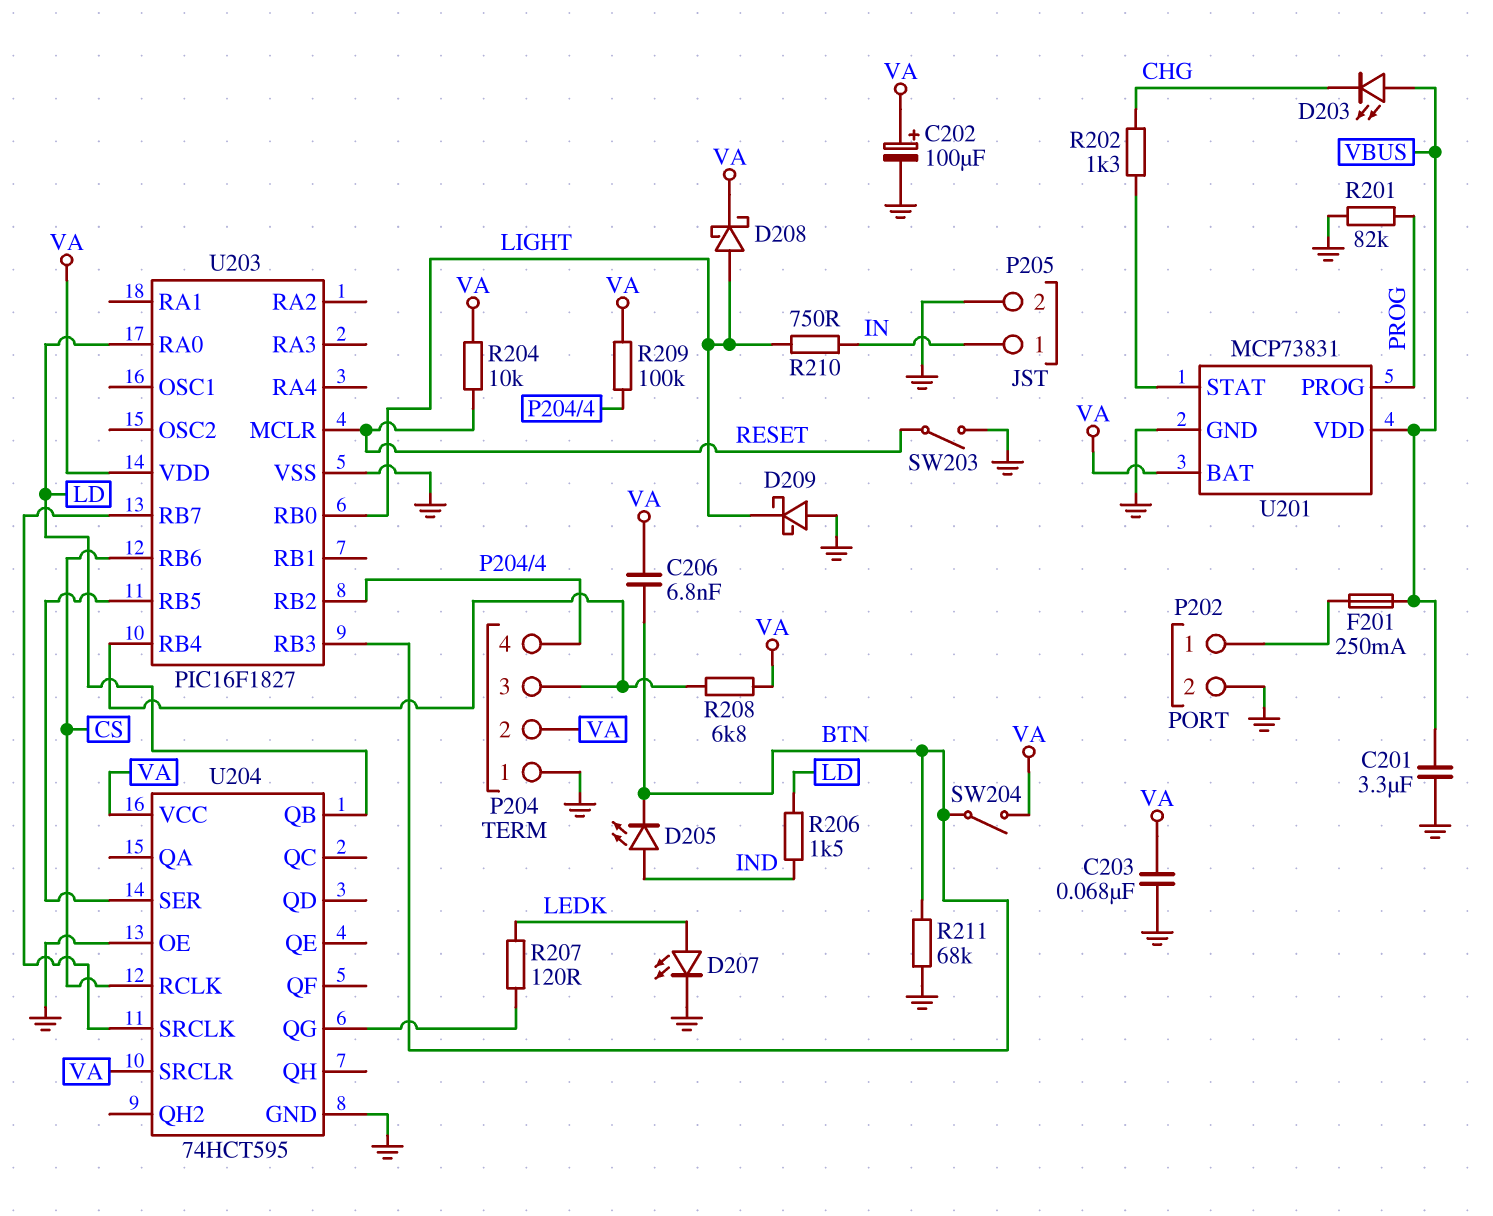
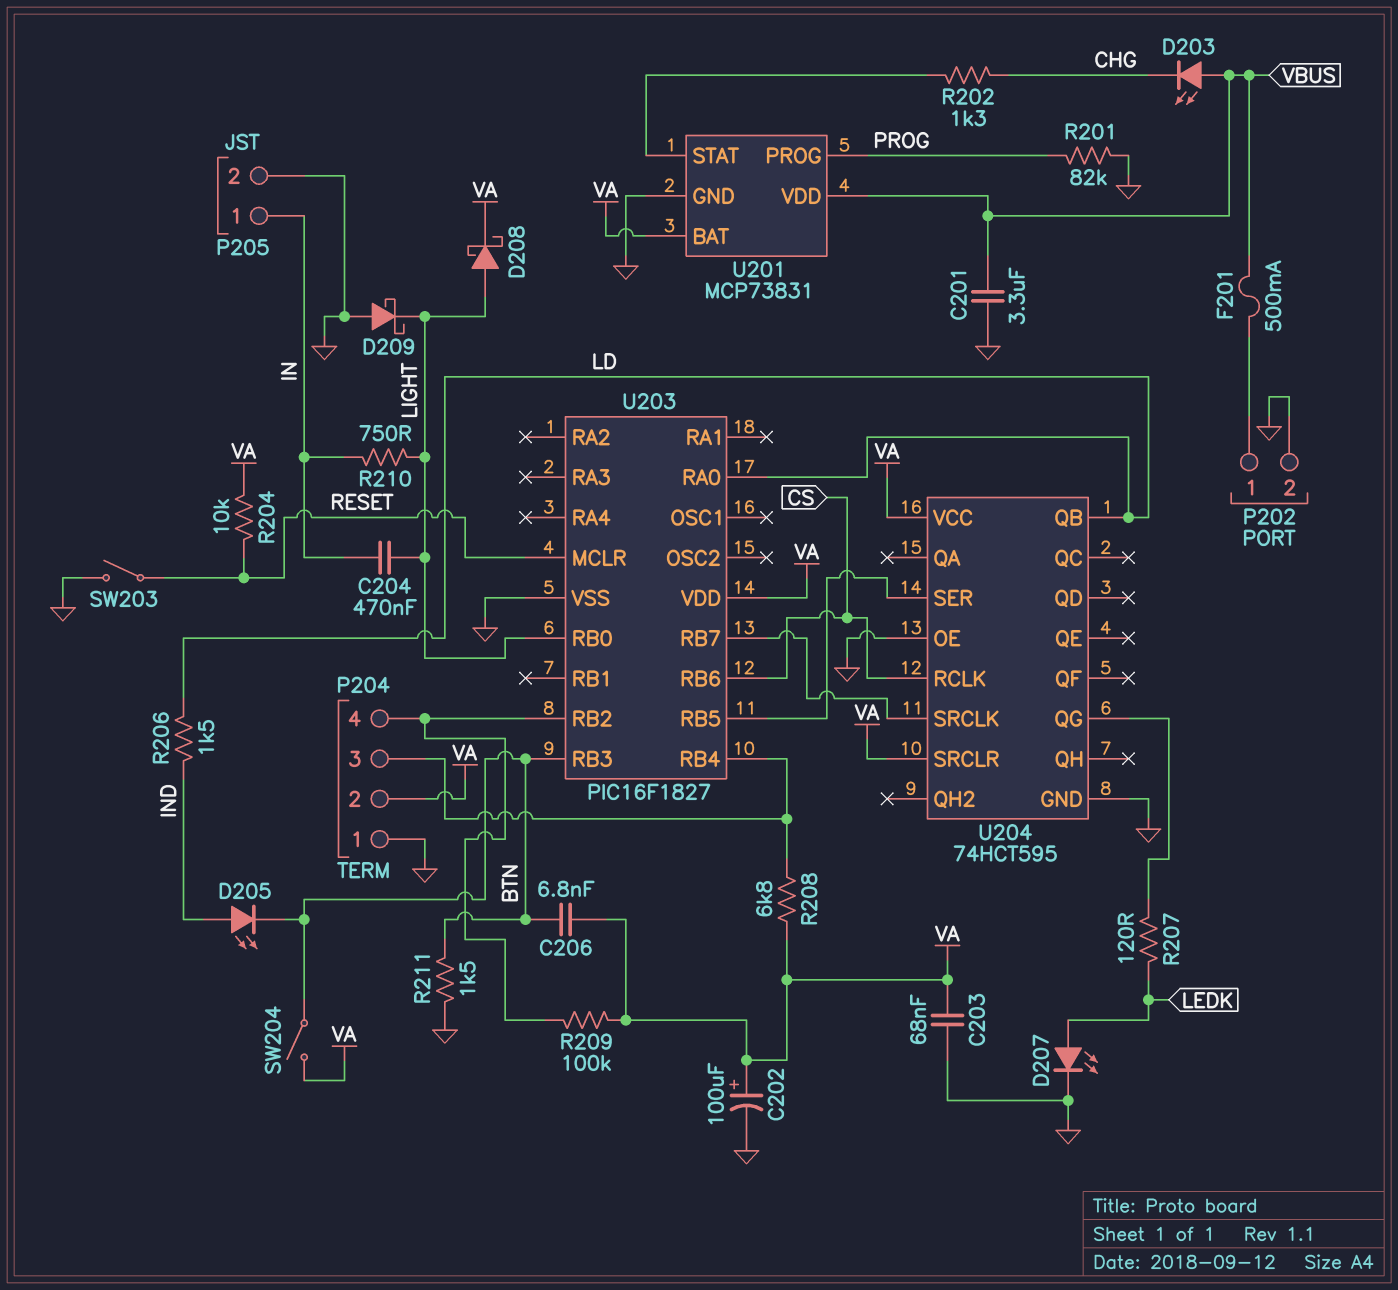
C204: none -> 470nF (IN, LIGHT)
F201: 250mA (P202/1, VBUS) -> 500mA (P202/1, VBUS)
R211: 68k (BTN, GND) -> 1.5k (BTN, GND)

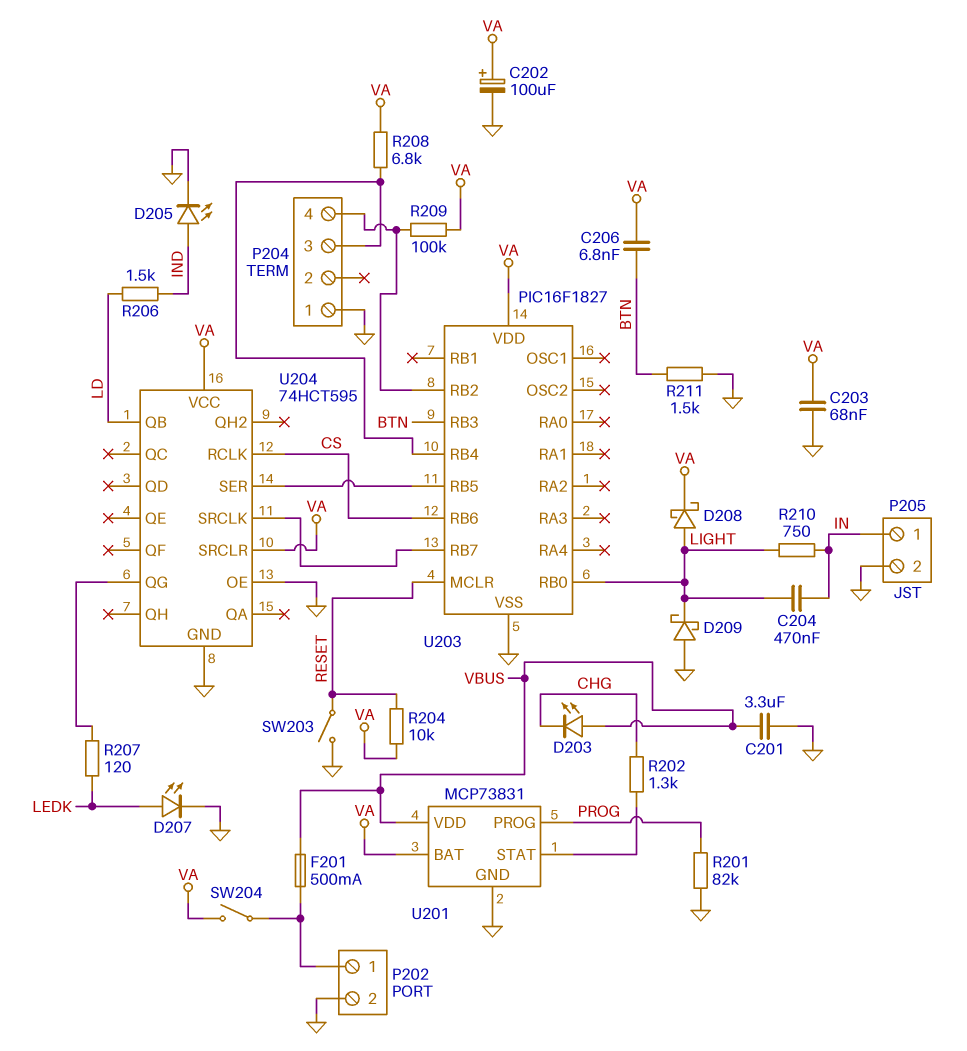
D205: LED (A IND, K BTN) -> LED (A IND, K GND)
P204 pin 2: VA -> none
SW204: switch (BTN, VA) -> switch (P202/1, VA)
U203 pin RA0: LD -> none

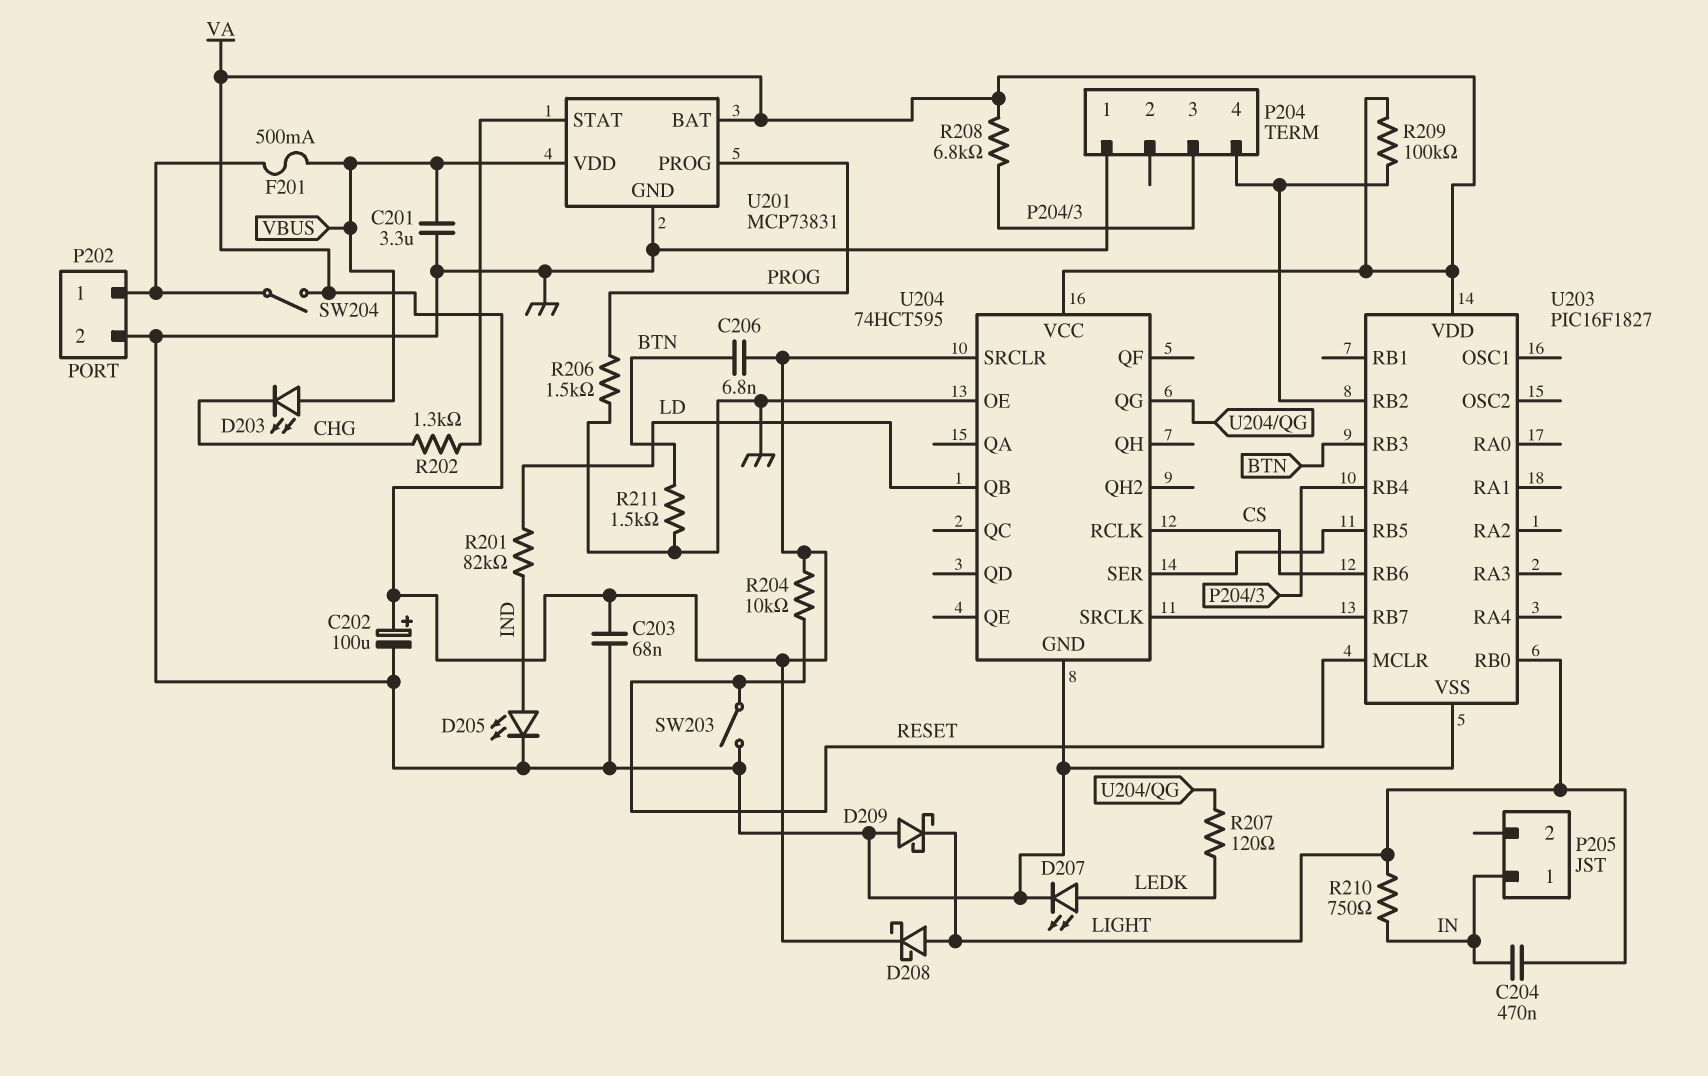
P205 pin 2: GND -> none
R201: 82k (GND, PROG) -> 82k (IND, LD)
R206: 1.5k (IND, LD) -> 1.5k (GND, PROG)

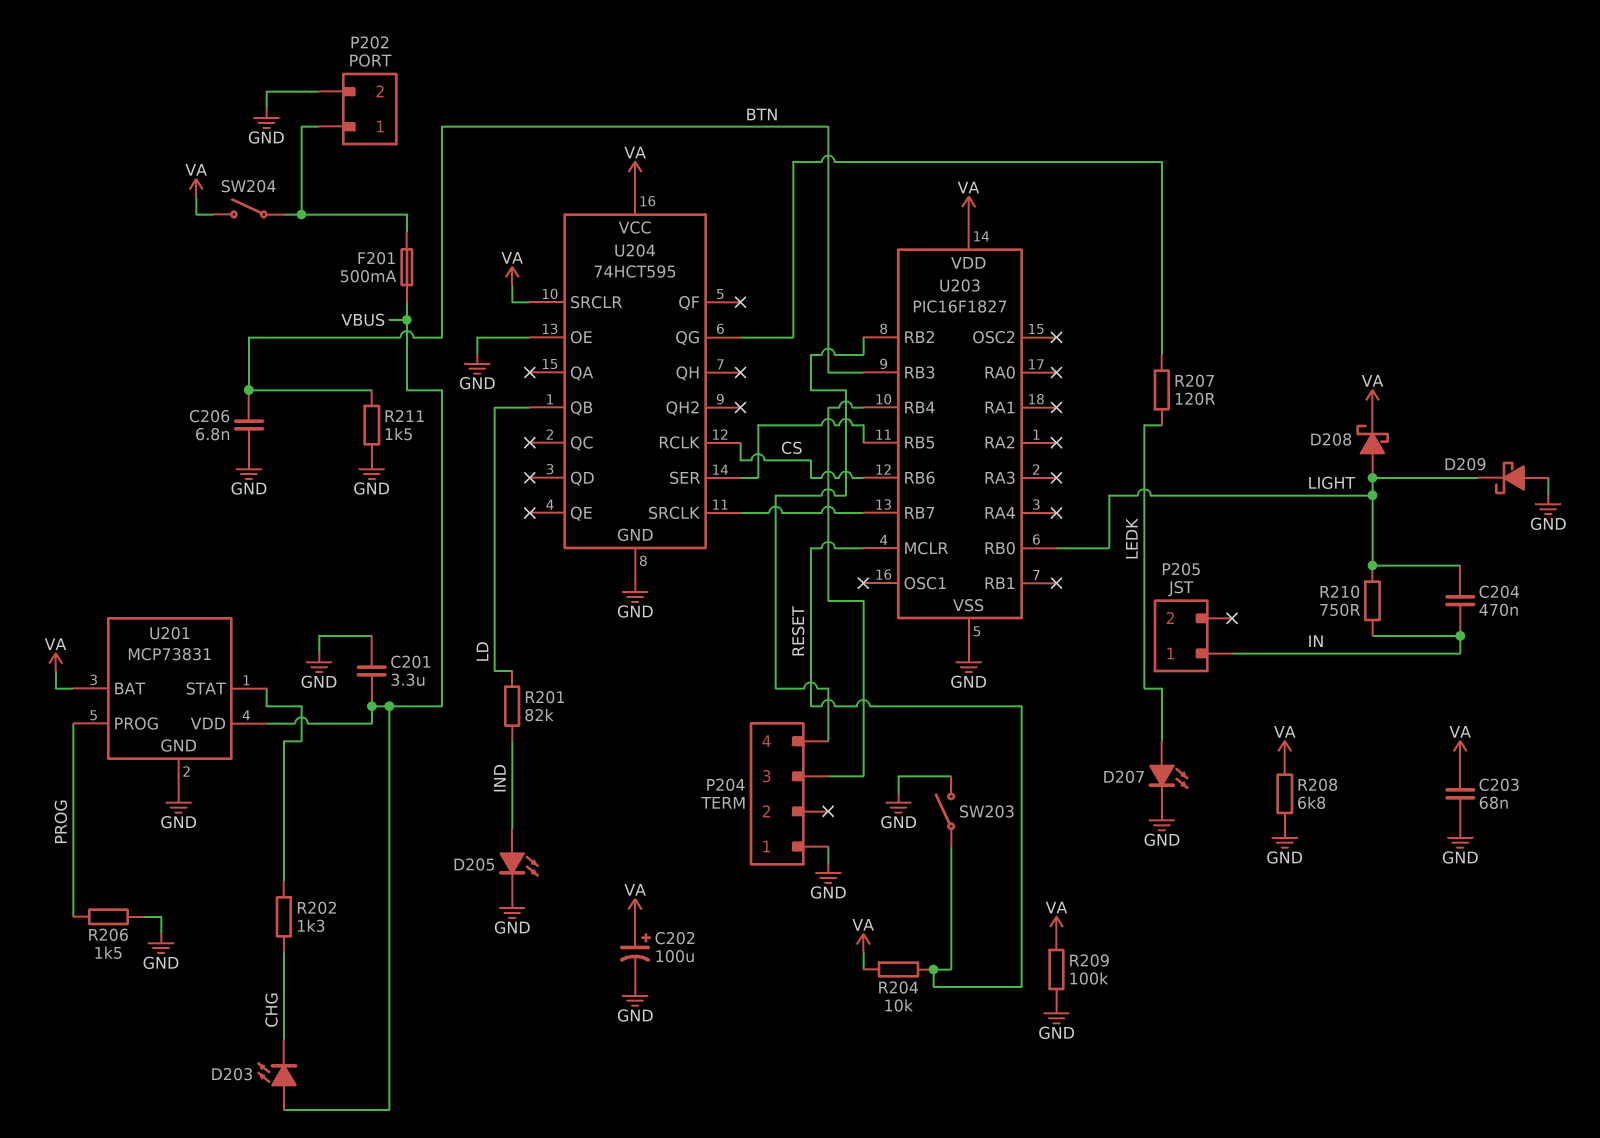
C206: 6.8nF (BTN, VA) -> 6.8nF (BTN, GND)
R208: 6.8k (P204/3, VA) -> 6.8k (GND, VA)
R209: 100k (P204/4, VA) -> 100k (GND, VA)

